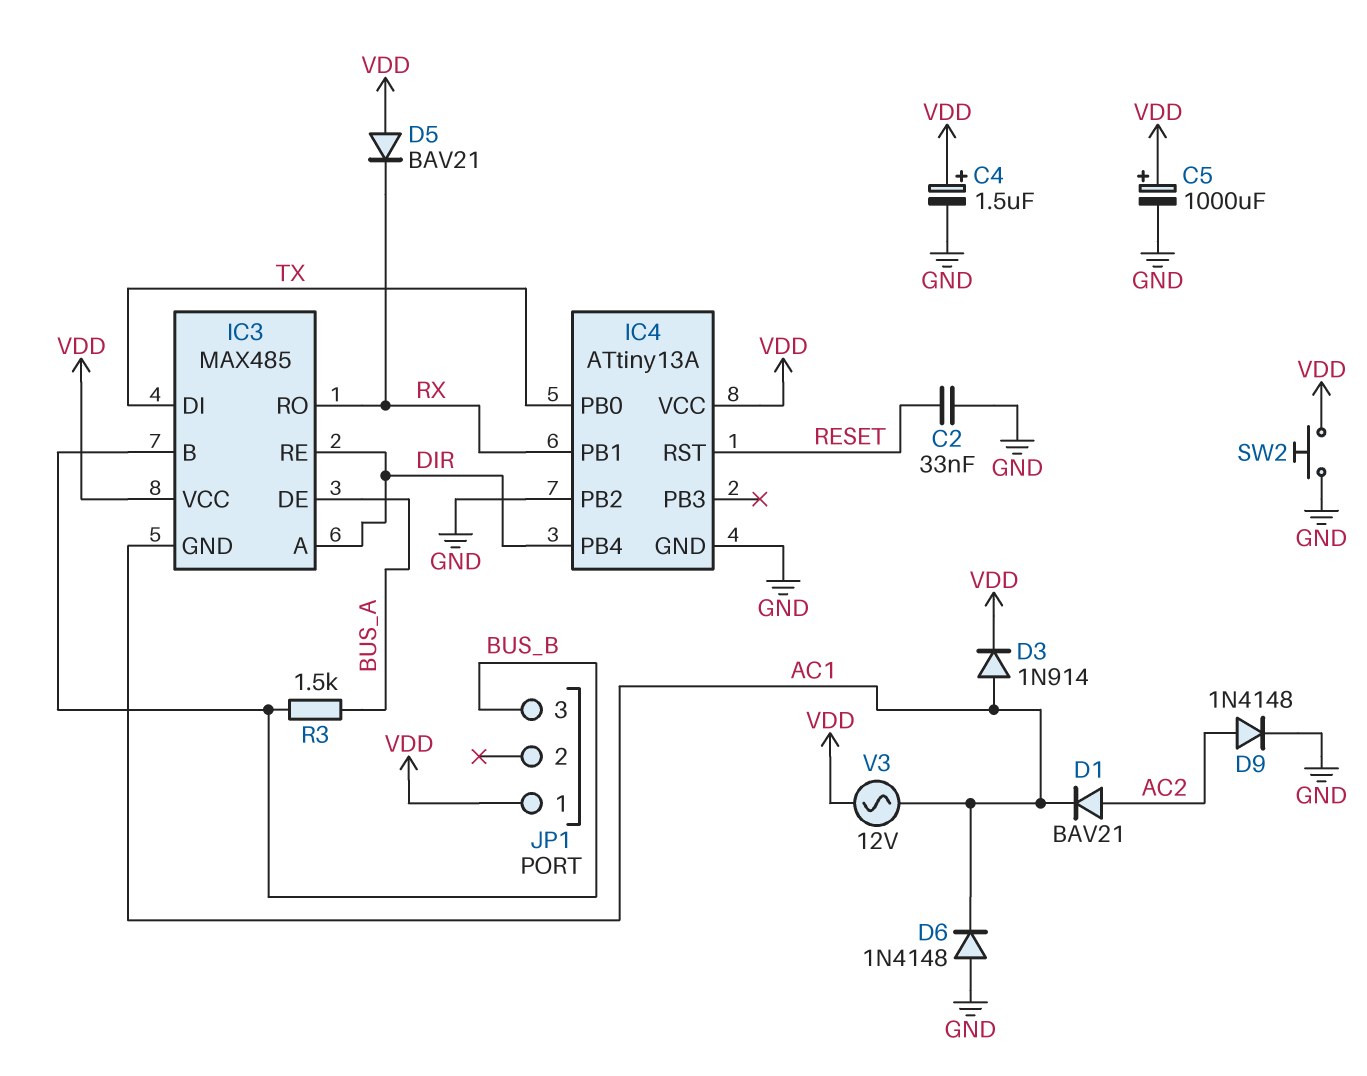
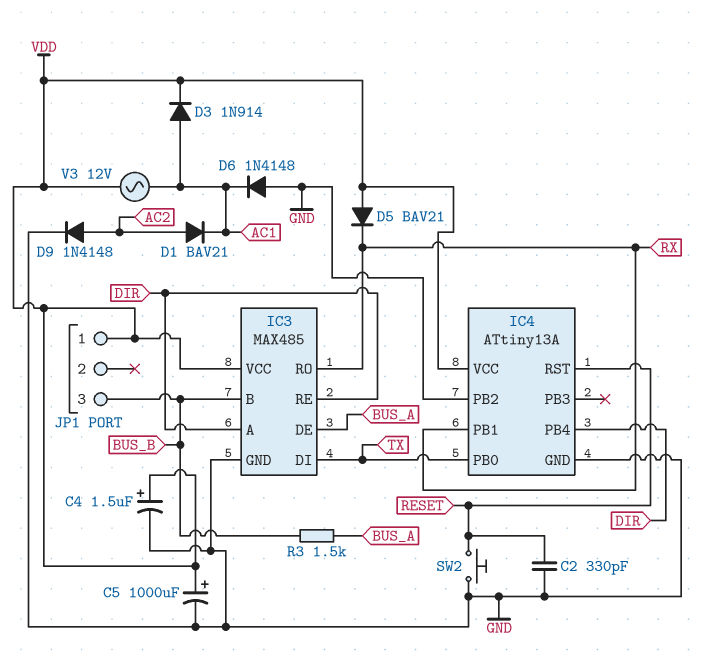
C2: 33nF (GND, RESET) -> 330pF (GND, RESET)
IC3 pin GND: AC1 -> GND
SW2: button (GND, VDD) -> button (GND, RESET)

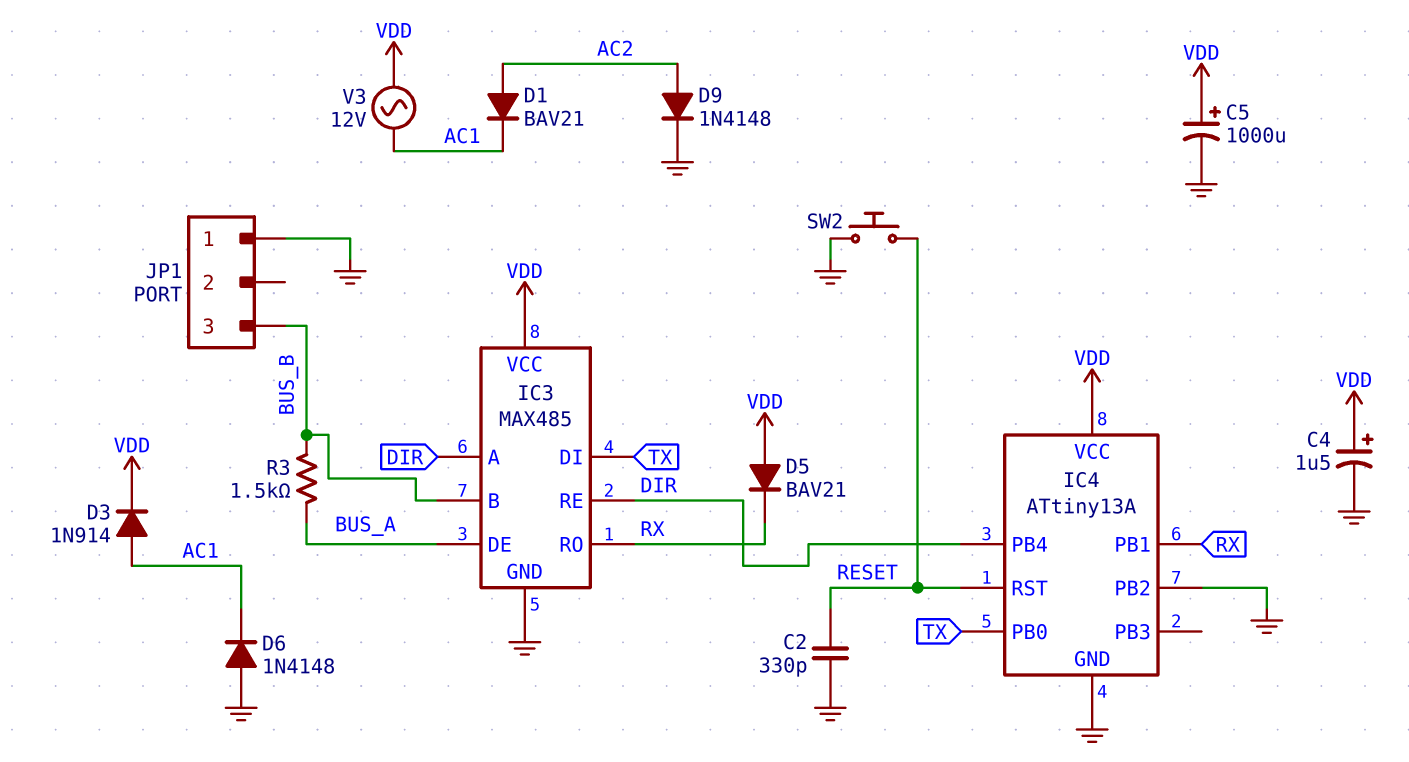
JP1 pin 1: VDD -> GND

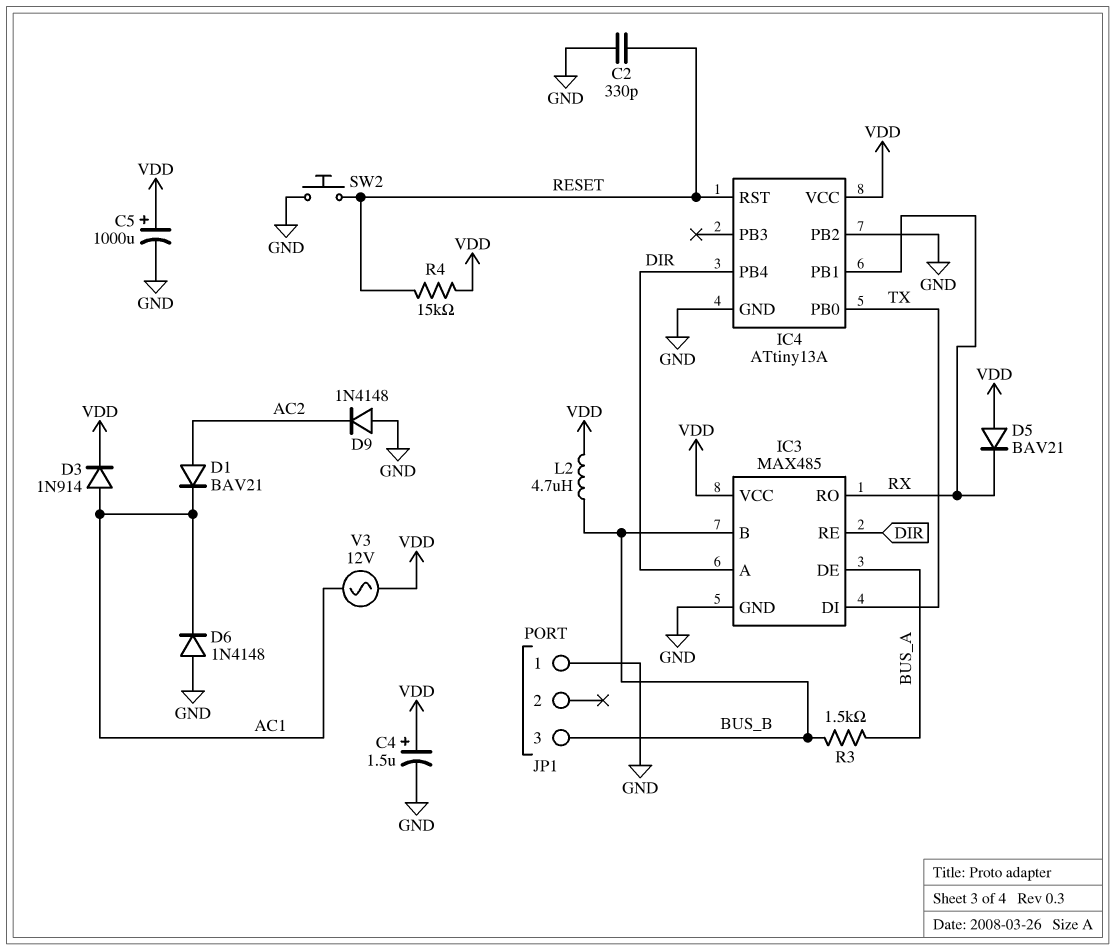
D9: diode 1N4148 (A AC2, K GND) -> diode 1N4148 (A GND, K AC2)
L2: none -> 4.7uH (BUS_B, VDD)
R4: none -> 15k (RESET, VDD)

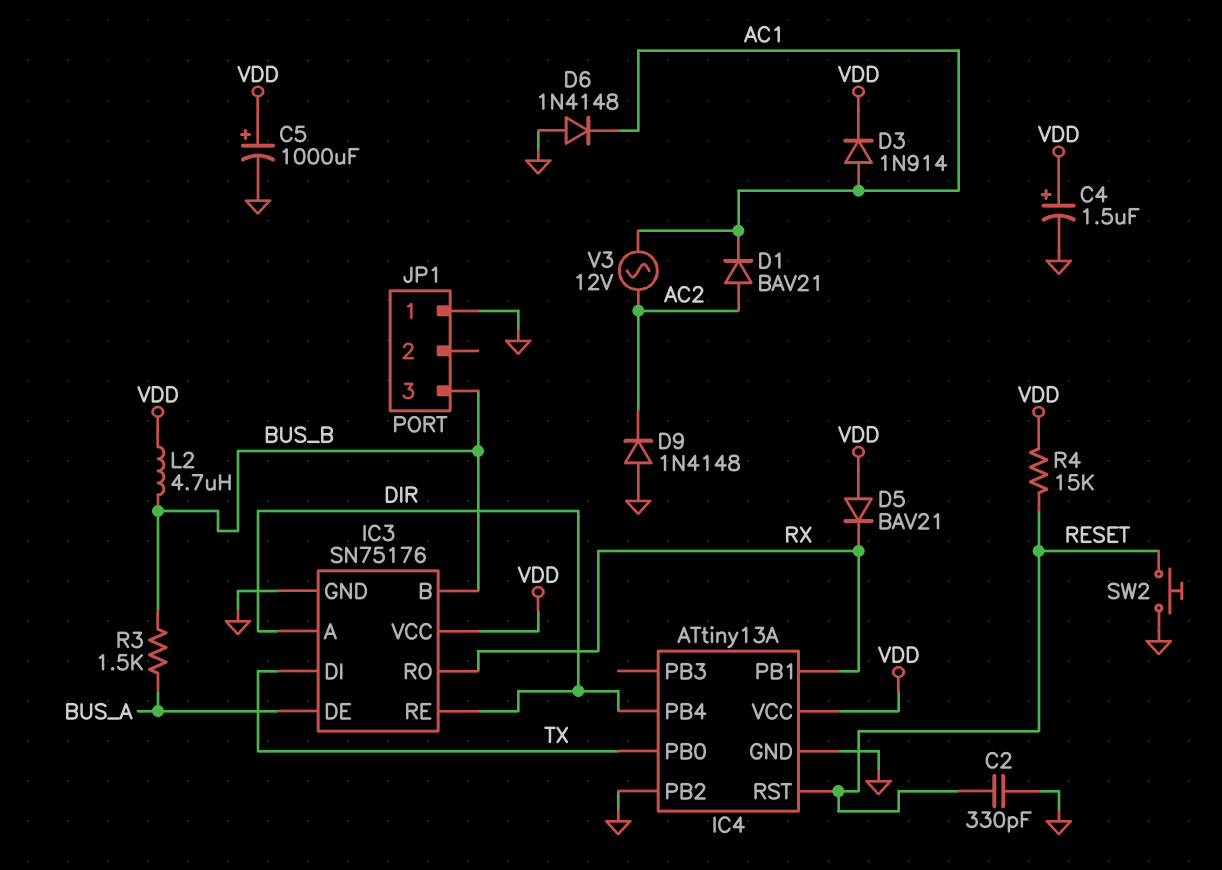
IC3: MAX485 -> SN75176
V3: AC 12V (AC1, VDD) -> AC 12V (AC1, AC2)

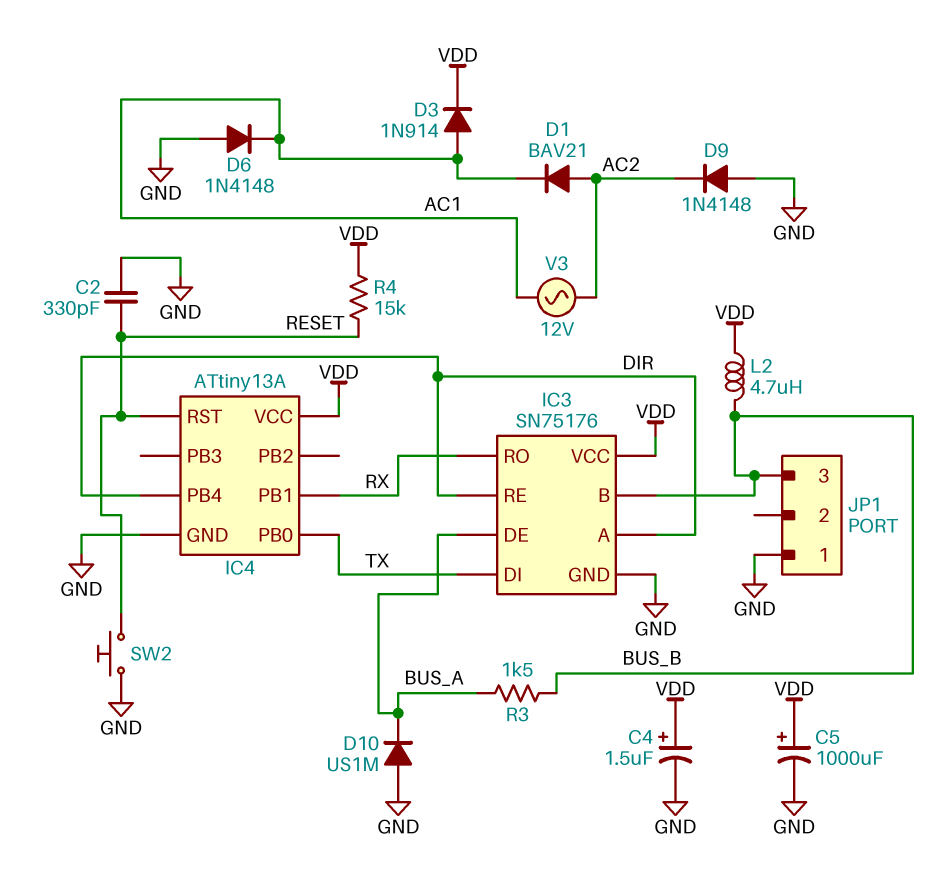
D5: diode BAV21 (A VDD, K RX) -> none
D10: none -> diode US1M (A GND, K BUS_A)
IC4 pin PB2: GND -> none

